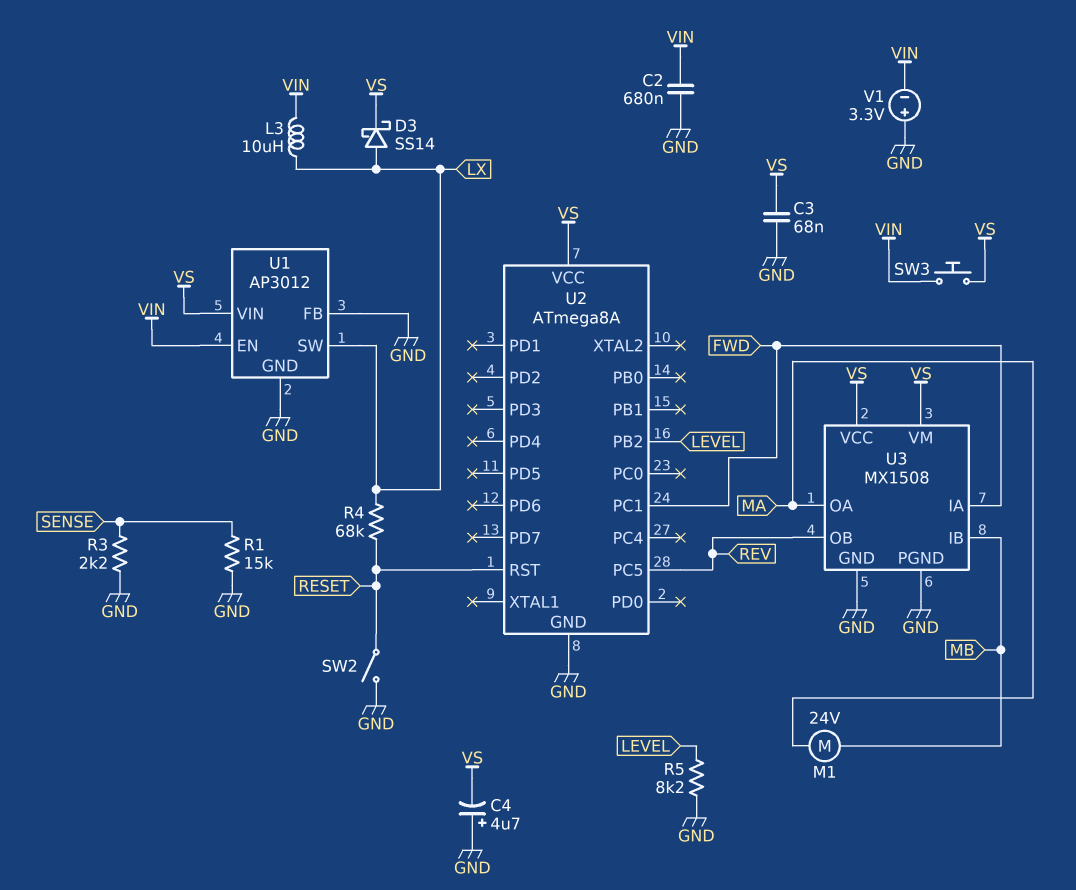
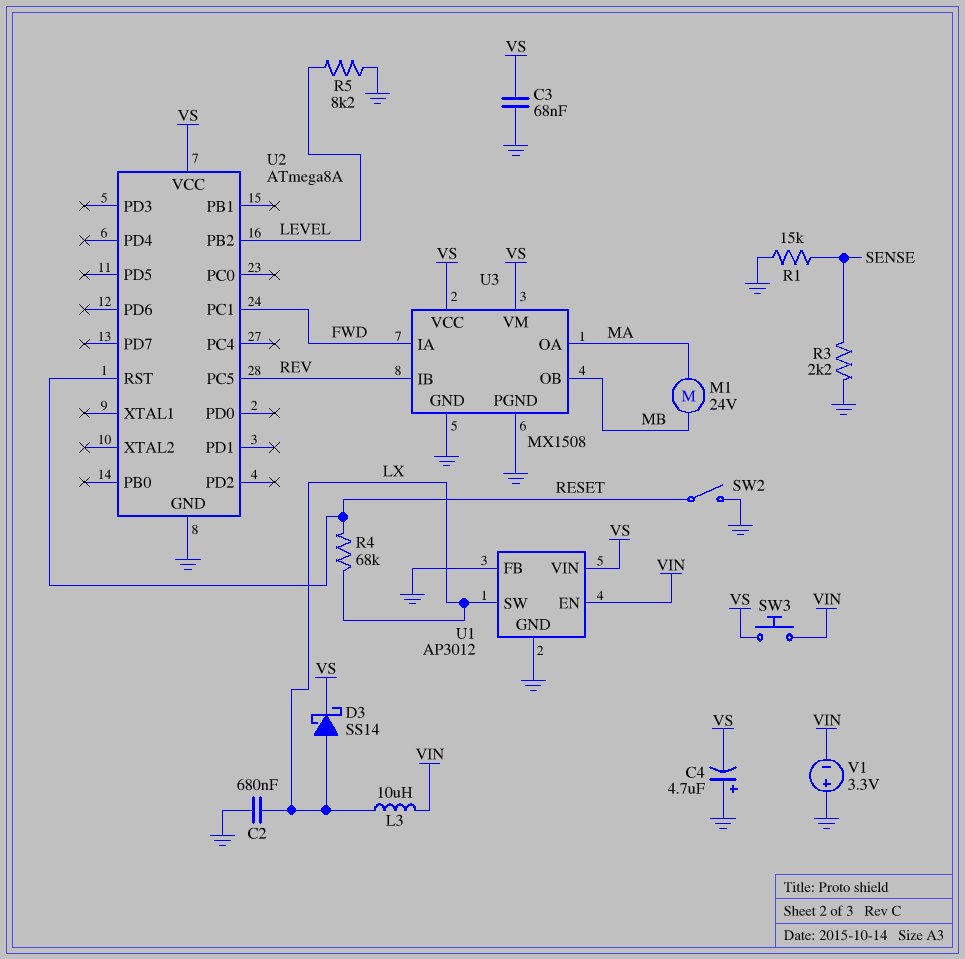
C2: 680nF (GND, VIN) -> 680nF (GND, LX)
U3 pin IB: MB -> REV
U3 pin OB: REV -> MB

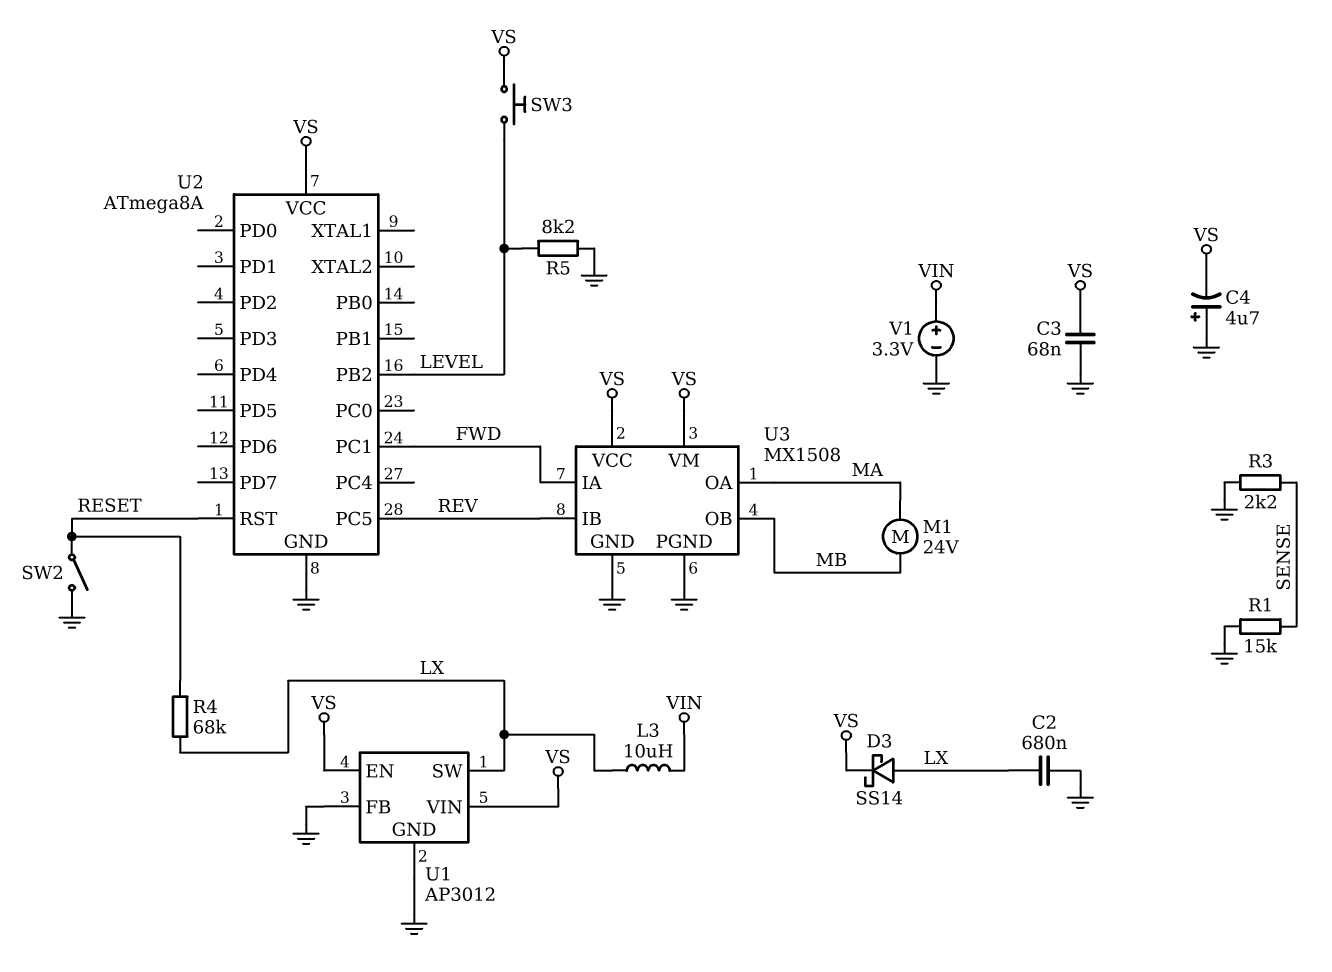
SW3: button (VIN, VS) -> button (LEVEL, VS)
U1 pin EN: VIN -> VS
V1: 3.3V (plus GND, minus VIN) -> 3.3V (plus VIN, minus GND)

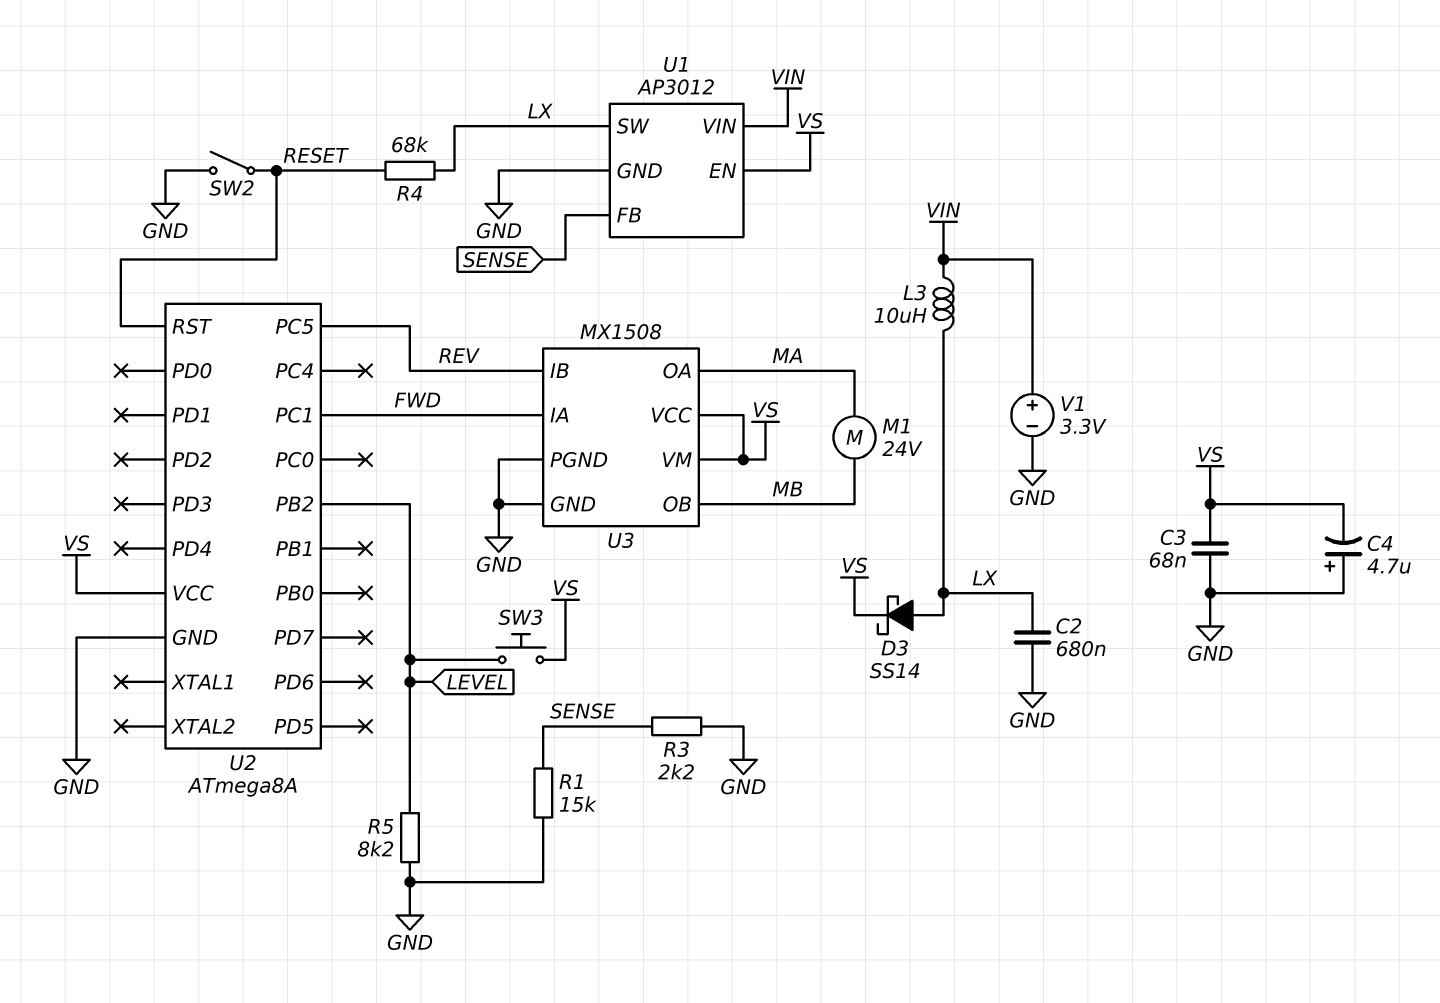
U1 pin FB: GND -> SENSE
U1 pin VIN: VS -> VIN

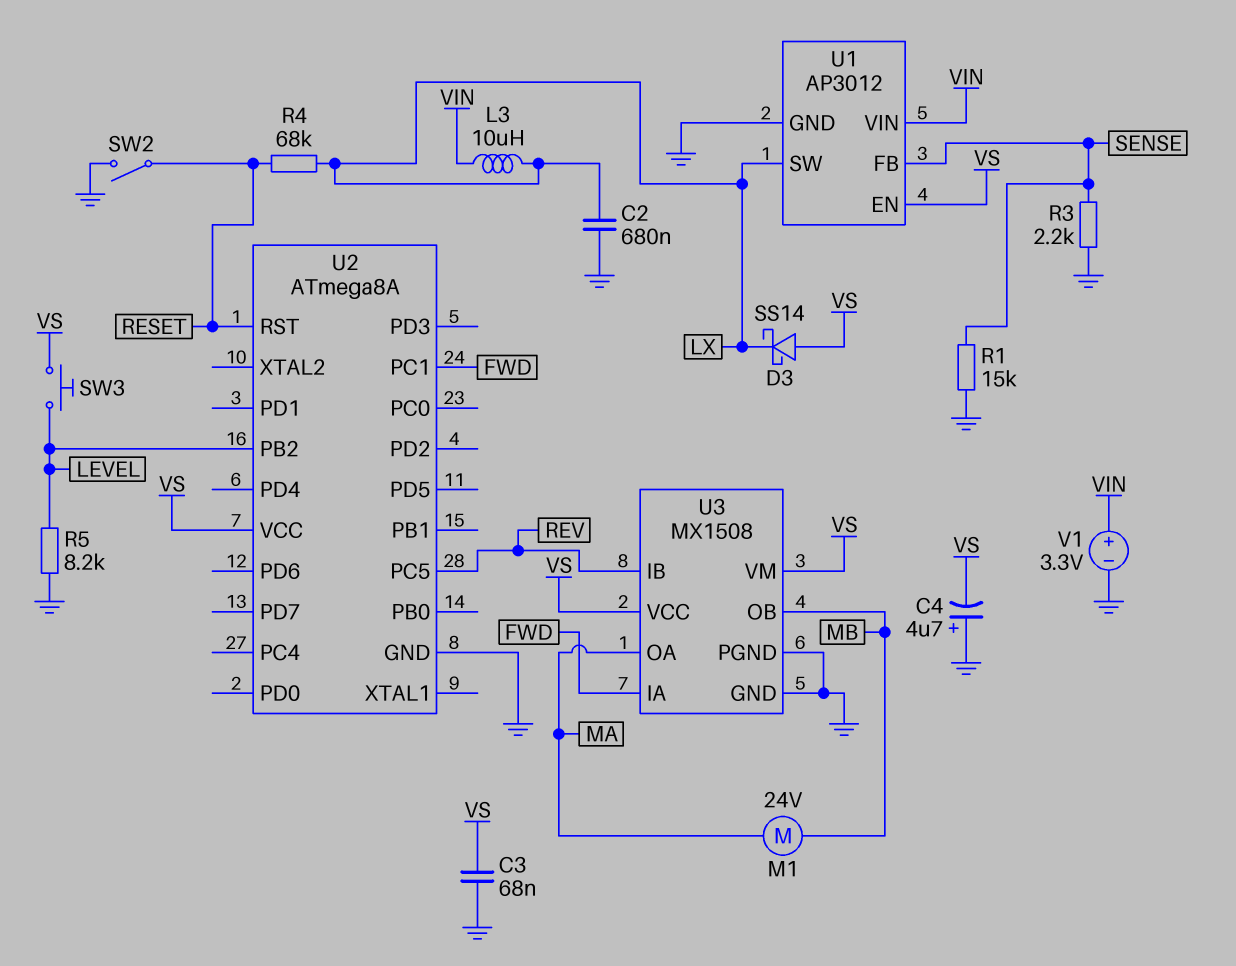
D3: schottky SS14 (A LX, K VS) -> schottky SS14 (A VS, K LX)

